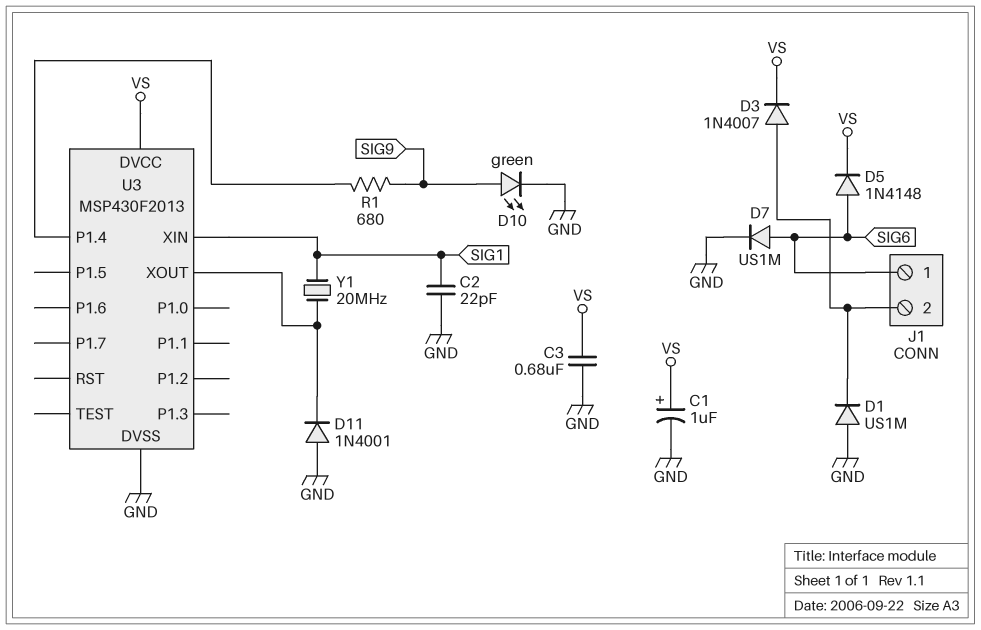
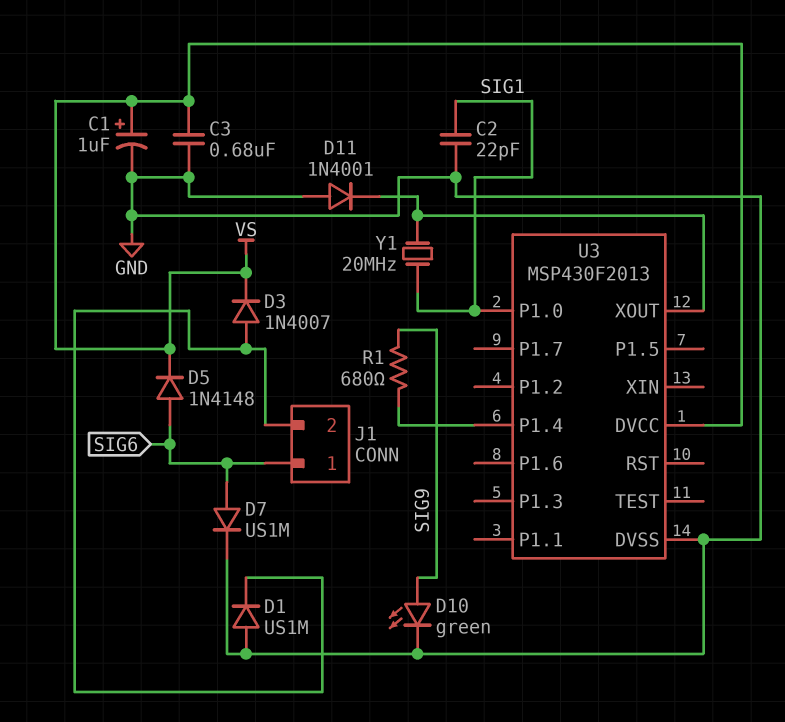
U3 pin P1.0: none -> SIG1
U3 pin XIN: SIG1 -> none

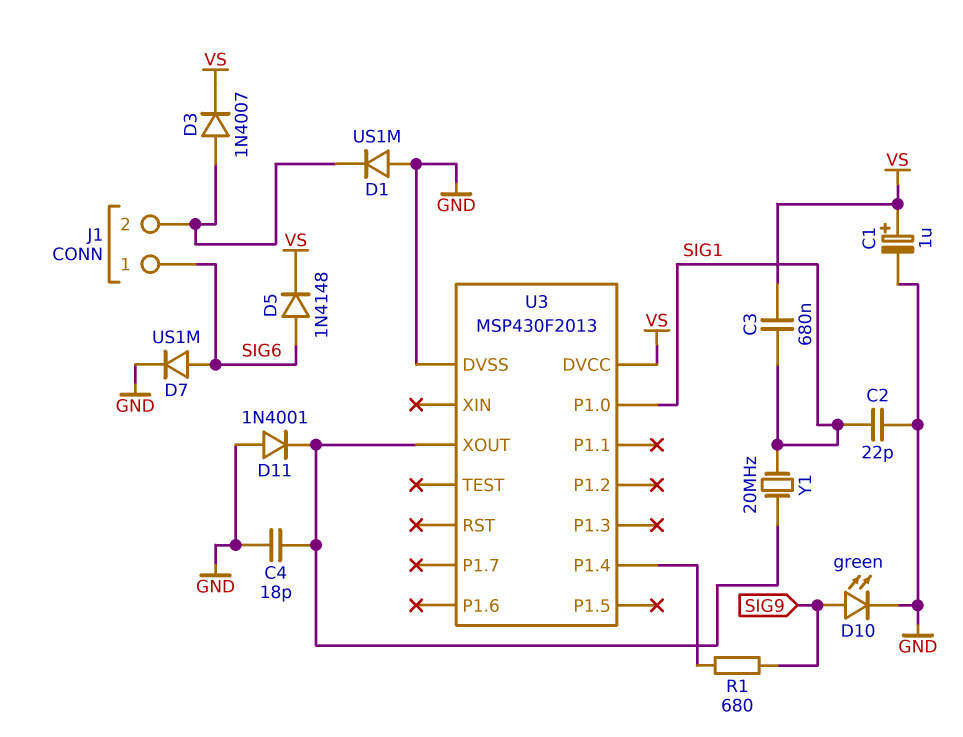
C3: 680nF (GND, VS) -> 680nF (SIG1, VS)
C4: none -> 18pF (GND, U3/XOUT)

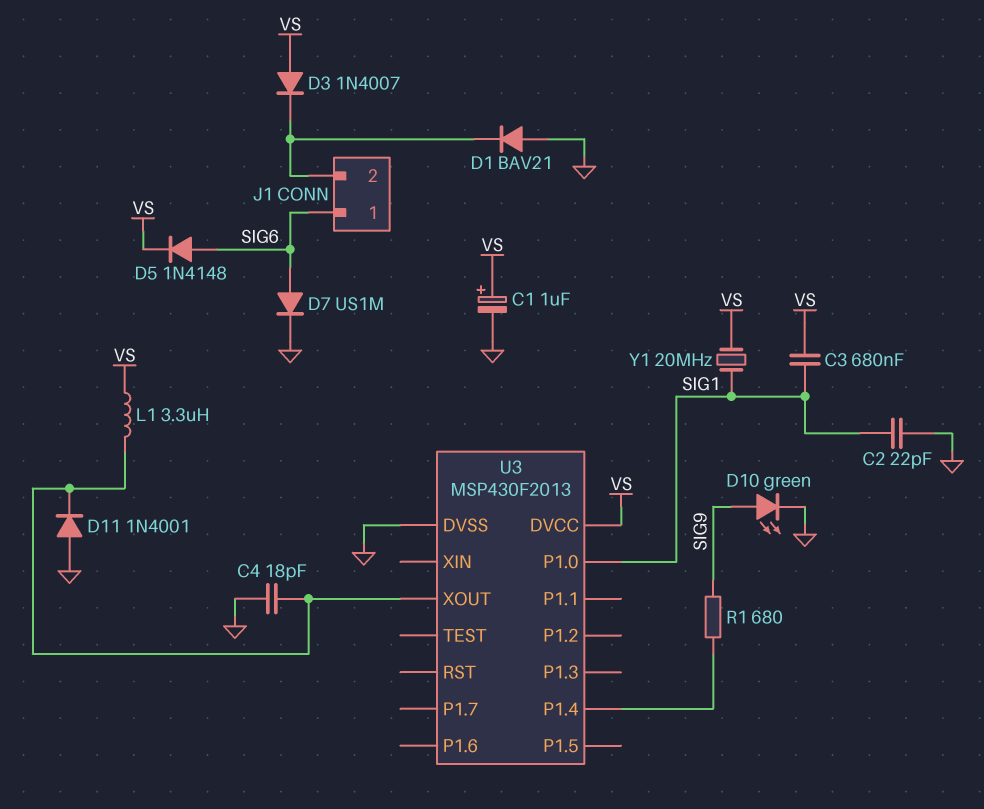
D1: diode US1M (A GND, K J1/2) -> diode BAV21 (A GND, K J1/2)
D3: diode 1N4007 (A J1/2, K VS) -> diode 1N4007 (A VS, K J1/2)
L1: none -> 3.3uH (U3/XOUT, VS)
Y1: 20MHz (SIG1, U3/XOUT) -> 20MHz (SIG1, VS)

